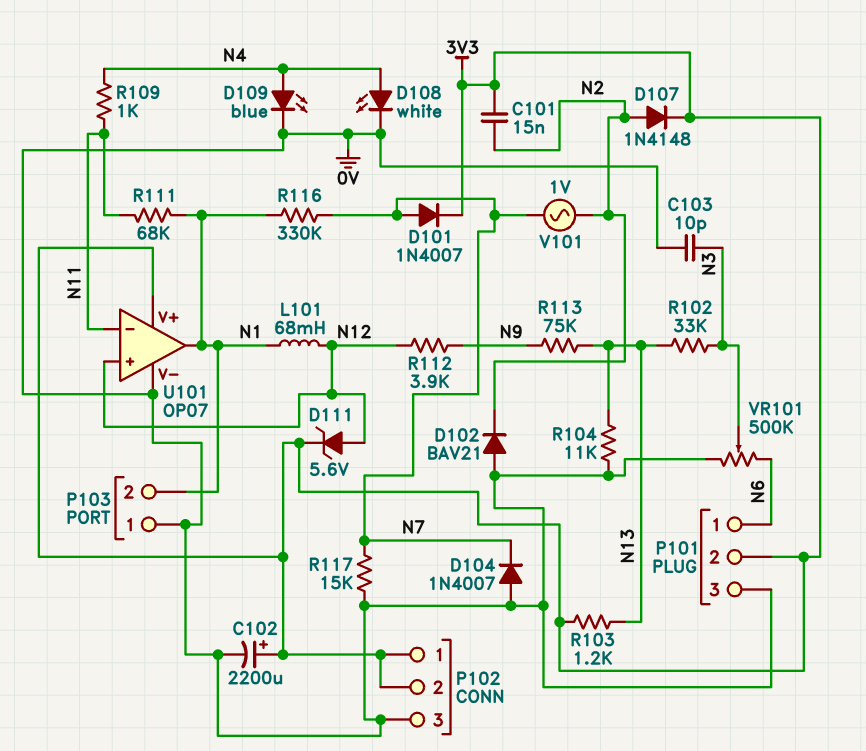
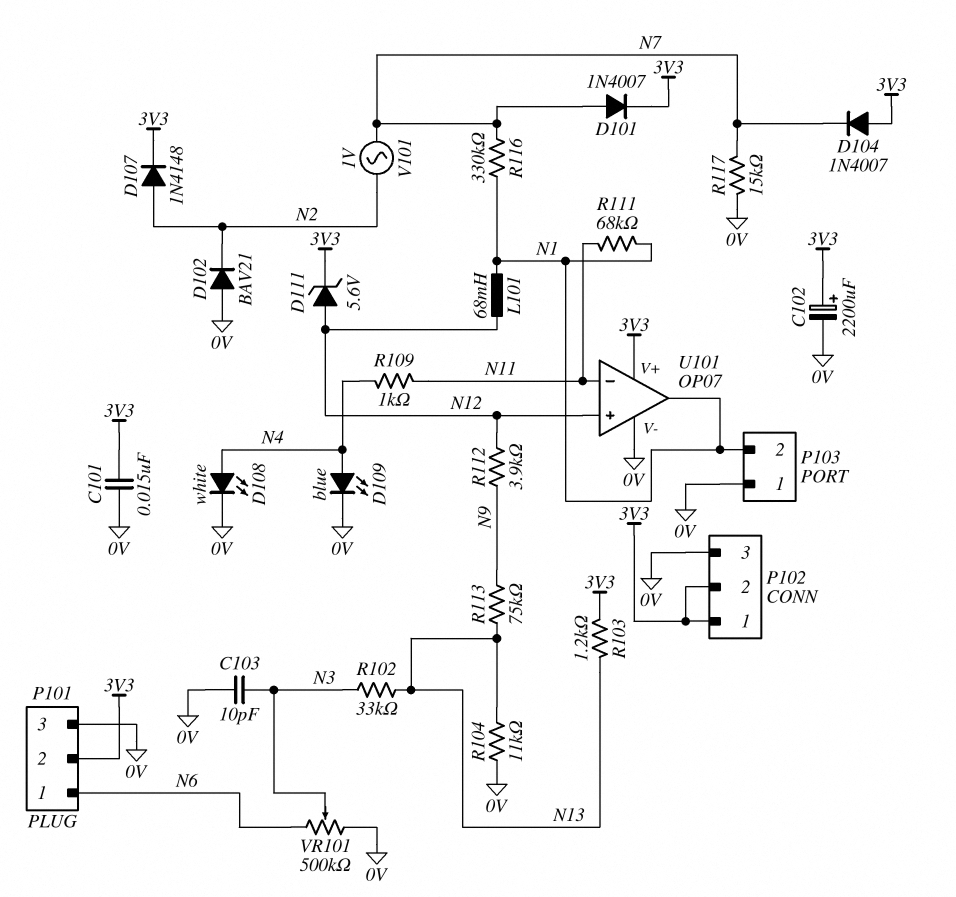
C101: 15nF (3V3, N2) -> 15nF (0V, 3V3)
D104: diode 1N4007 (A 0V, K N7) -> diode 1N4007 (A 3V3, K N7)

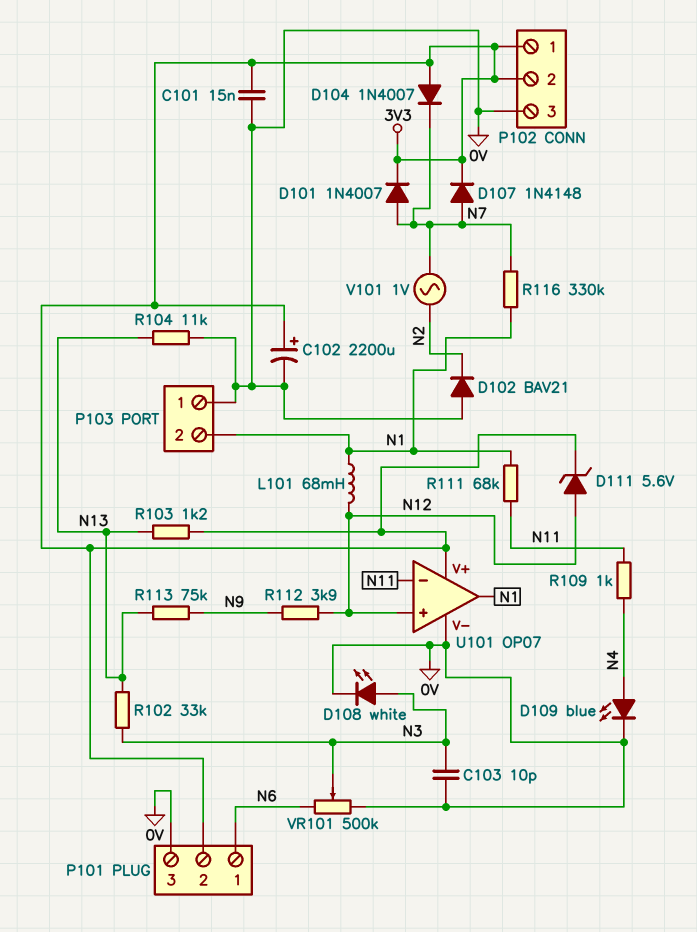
D107: diode 1N4148 (A N2, K 3V3) -> diode 1N4148 (A N7, K 3V3)
D108: LED white (A N4, K 0V) -> LED white (A N3, K 0V)
R117: 15k (0V, N7) -> none

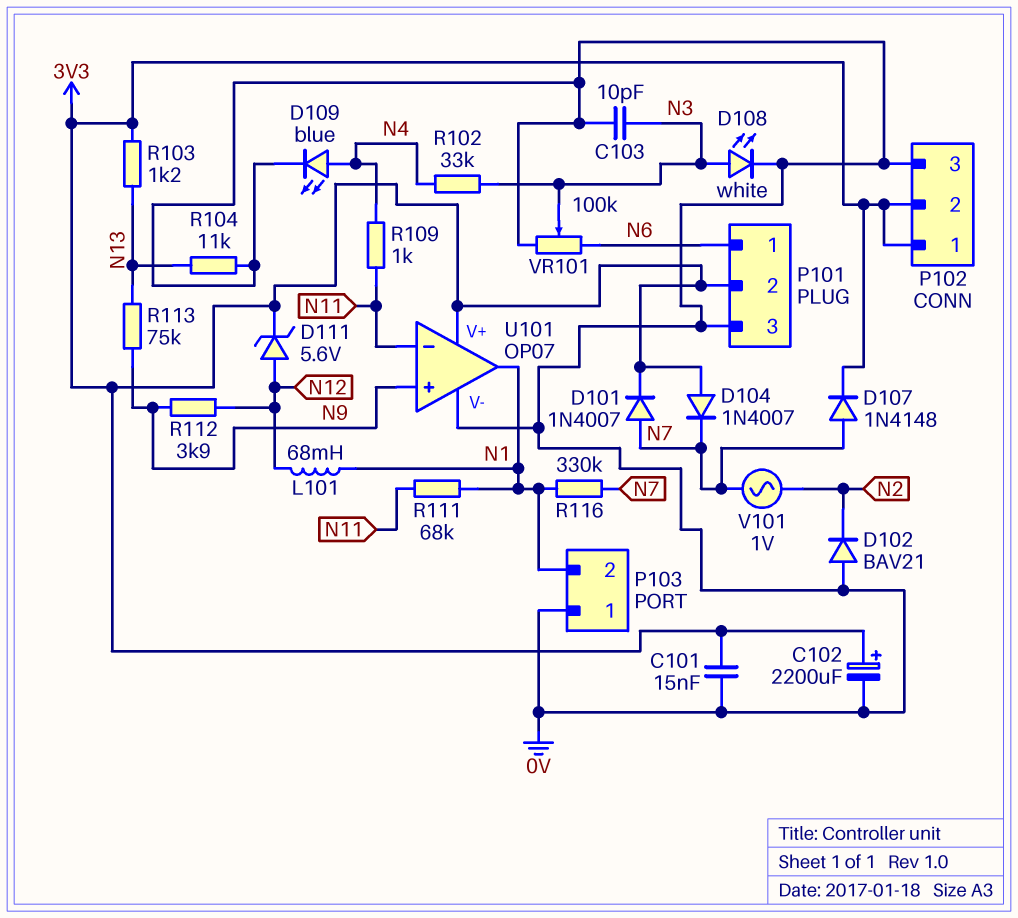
R102: 33k (N3, N13) -> 33k (N3, N4)
U101 pin in+: N12 -> N9
VR101: 500k (0V, N6, wiper N3) -> 100k (0V, N6, wiper N3)

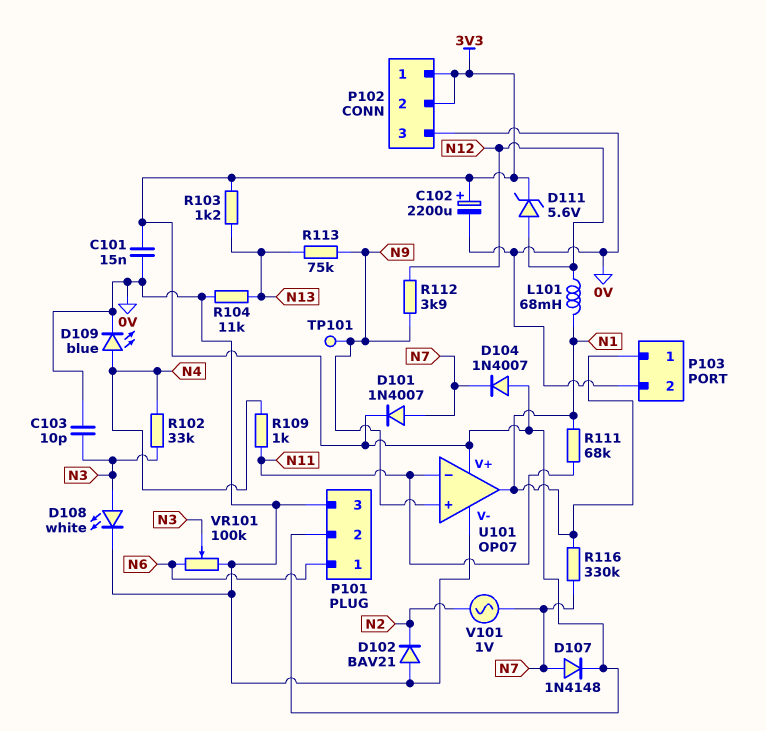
P103 pin 1: 0V -> N1
P103 pin 2: N1 -> 0V
TP101: none -> test point (N9)

